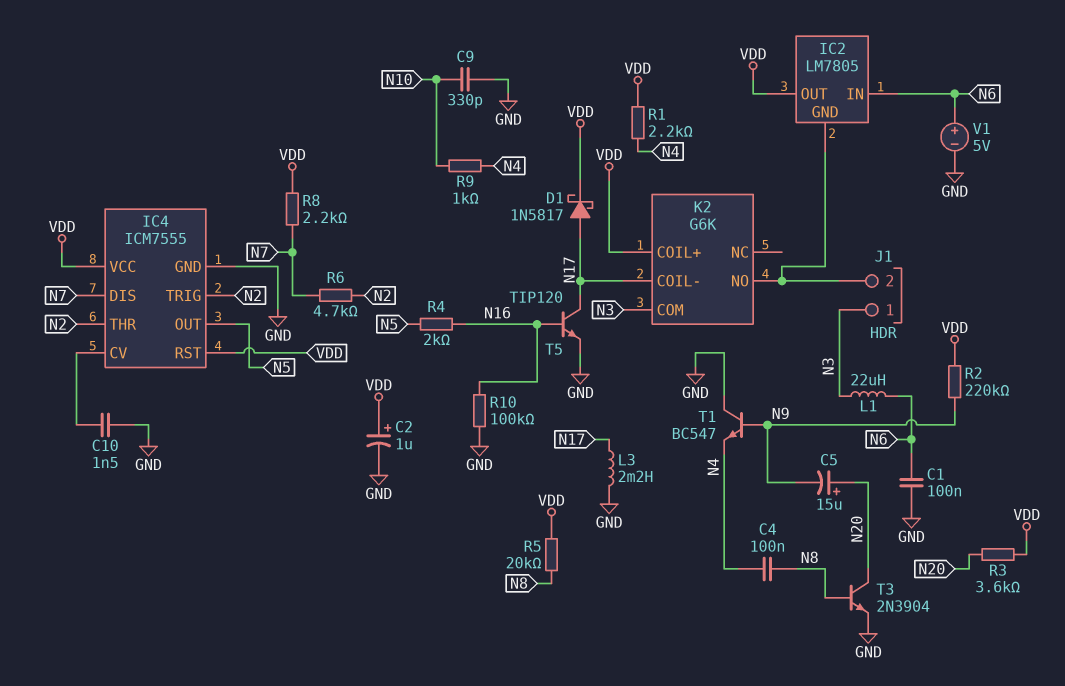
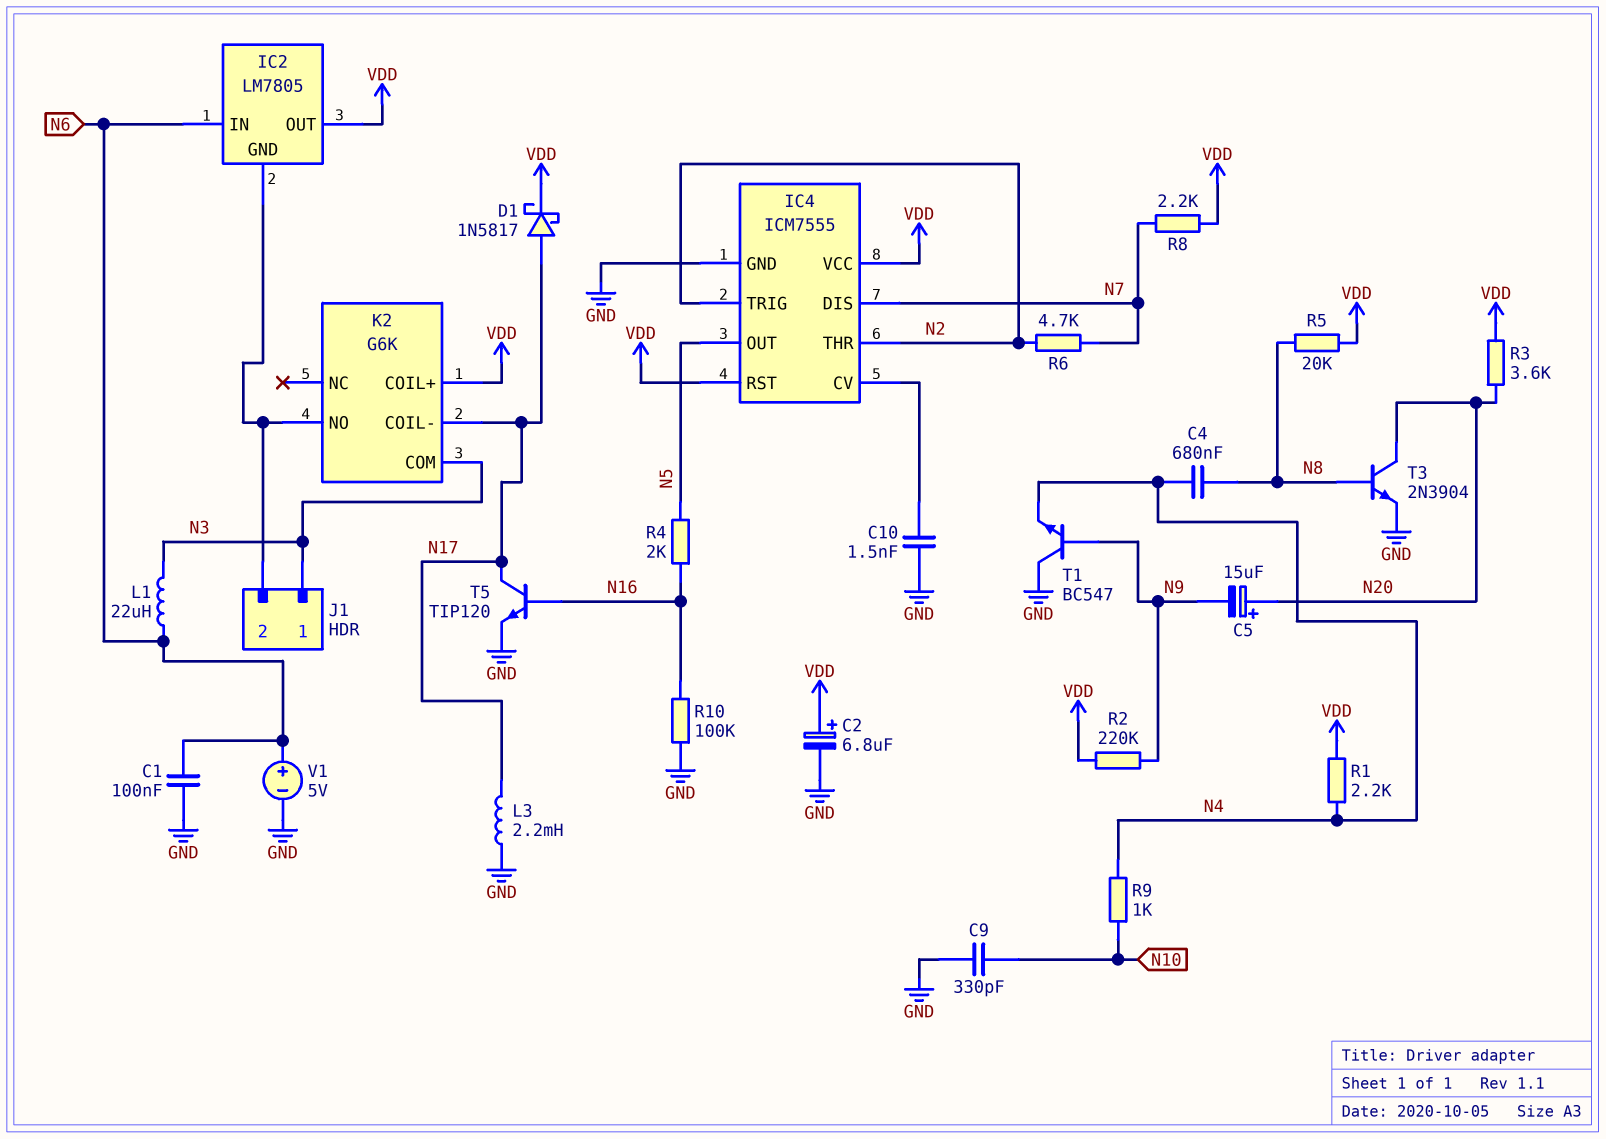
C2: 1uF (plus VDD, minus GND) -> 6.8uF (plus VDD, minus GND)
C4: 100nF (N4, N8) -> 680nF (N4, N8)

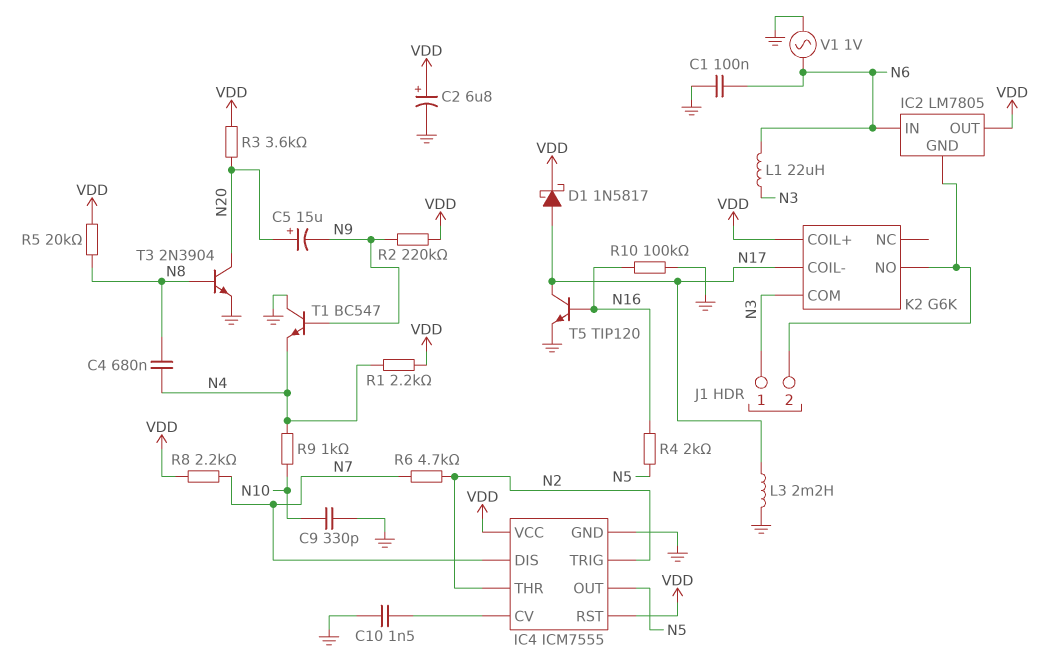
V1: 5V (plus N6, minus GND) -> AC 1V (GND, N6)

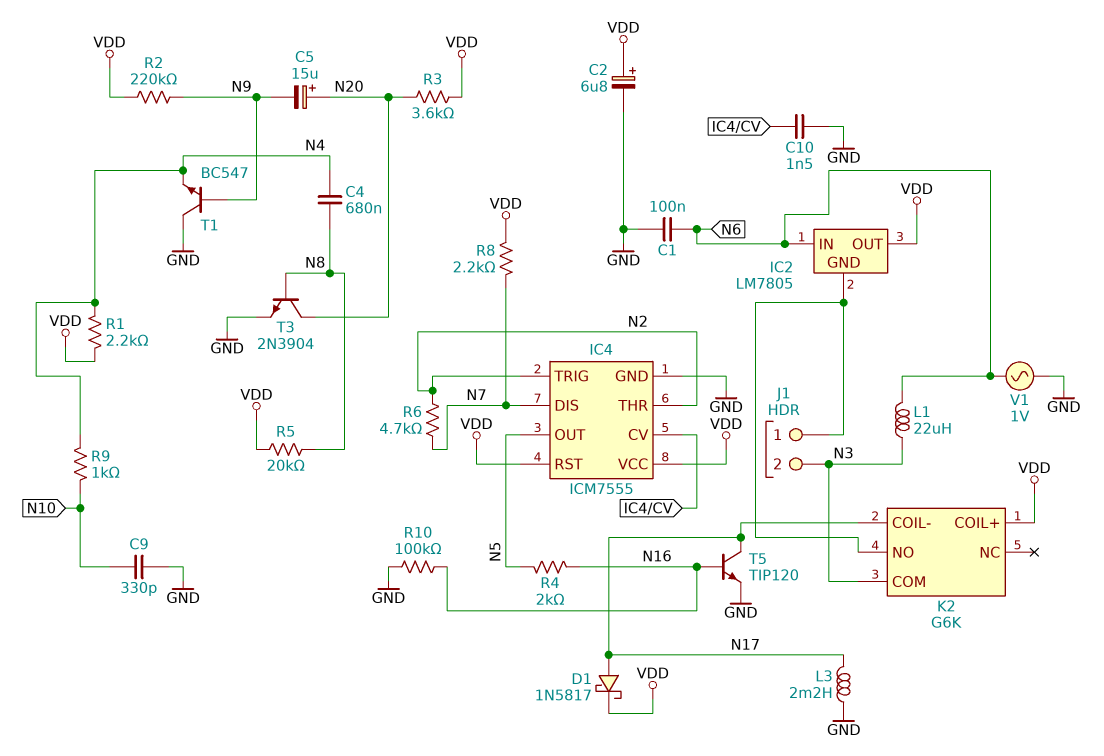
J1 pin 1: N3 -> IC2/GND
J1 pin 2: IC2/GND -> N3

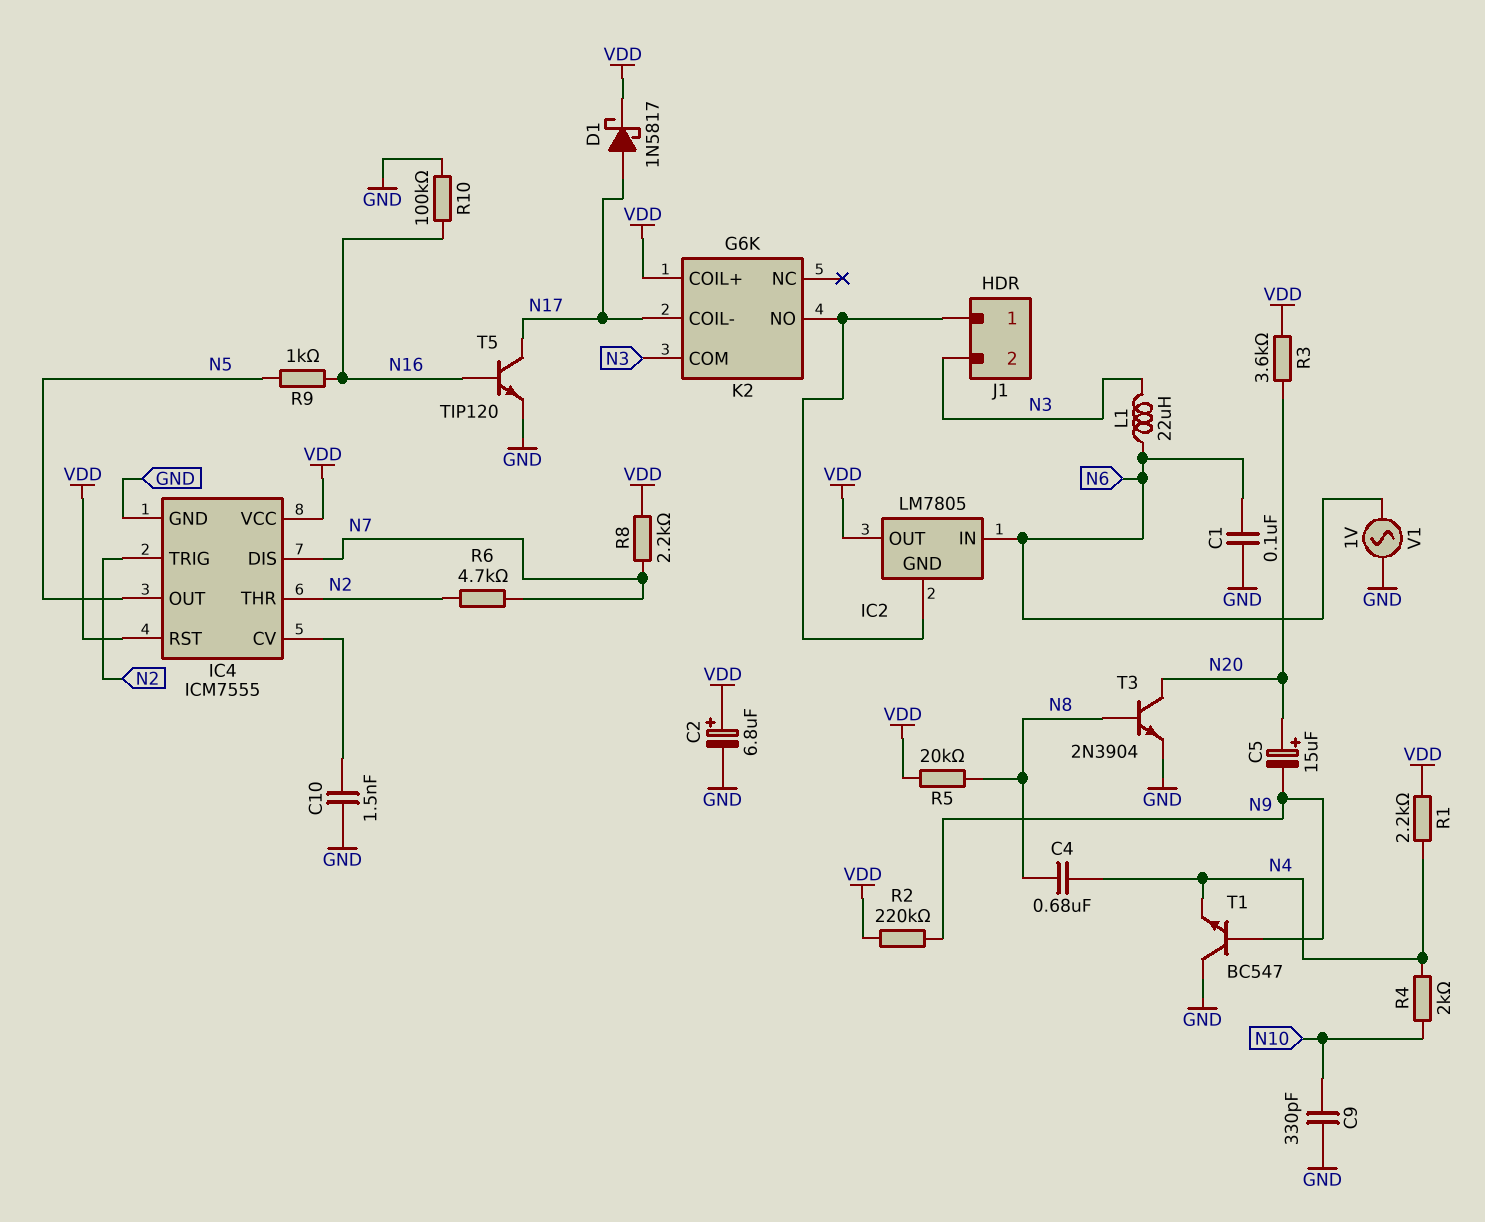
L3: 2.2mH (GND, N17) -> none
R4: 2k (N5, N16) -> 2k (N4, N10)
R9: 1k (N4, N10) -> 1k (N5, N16)

